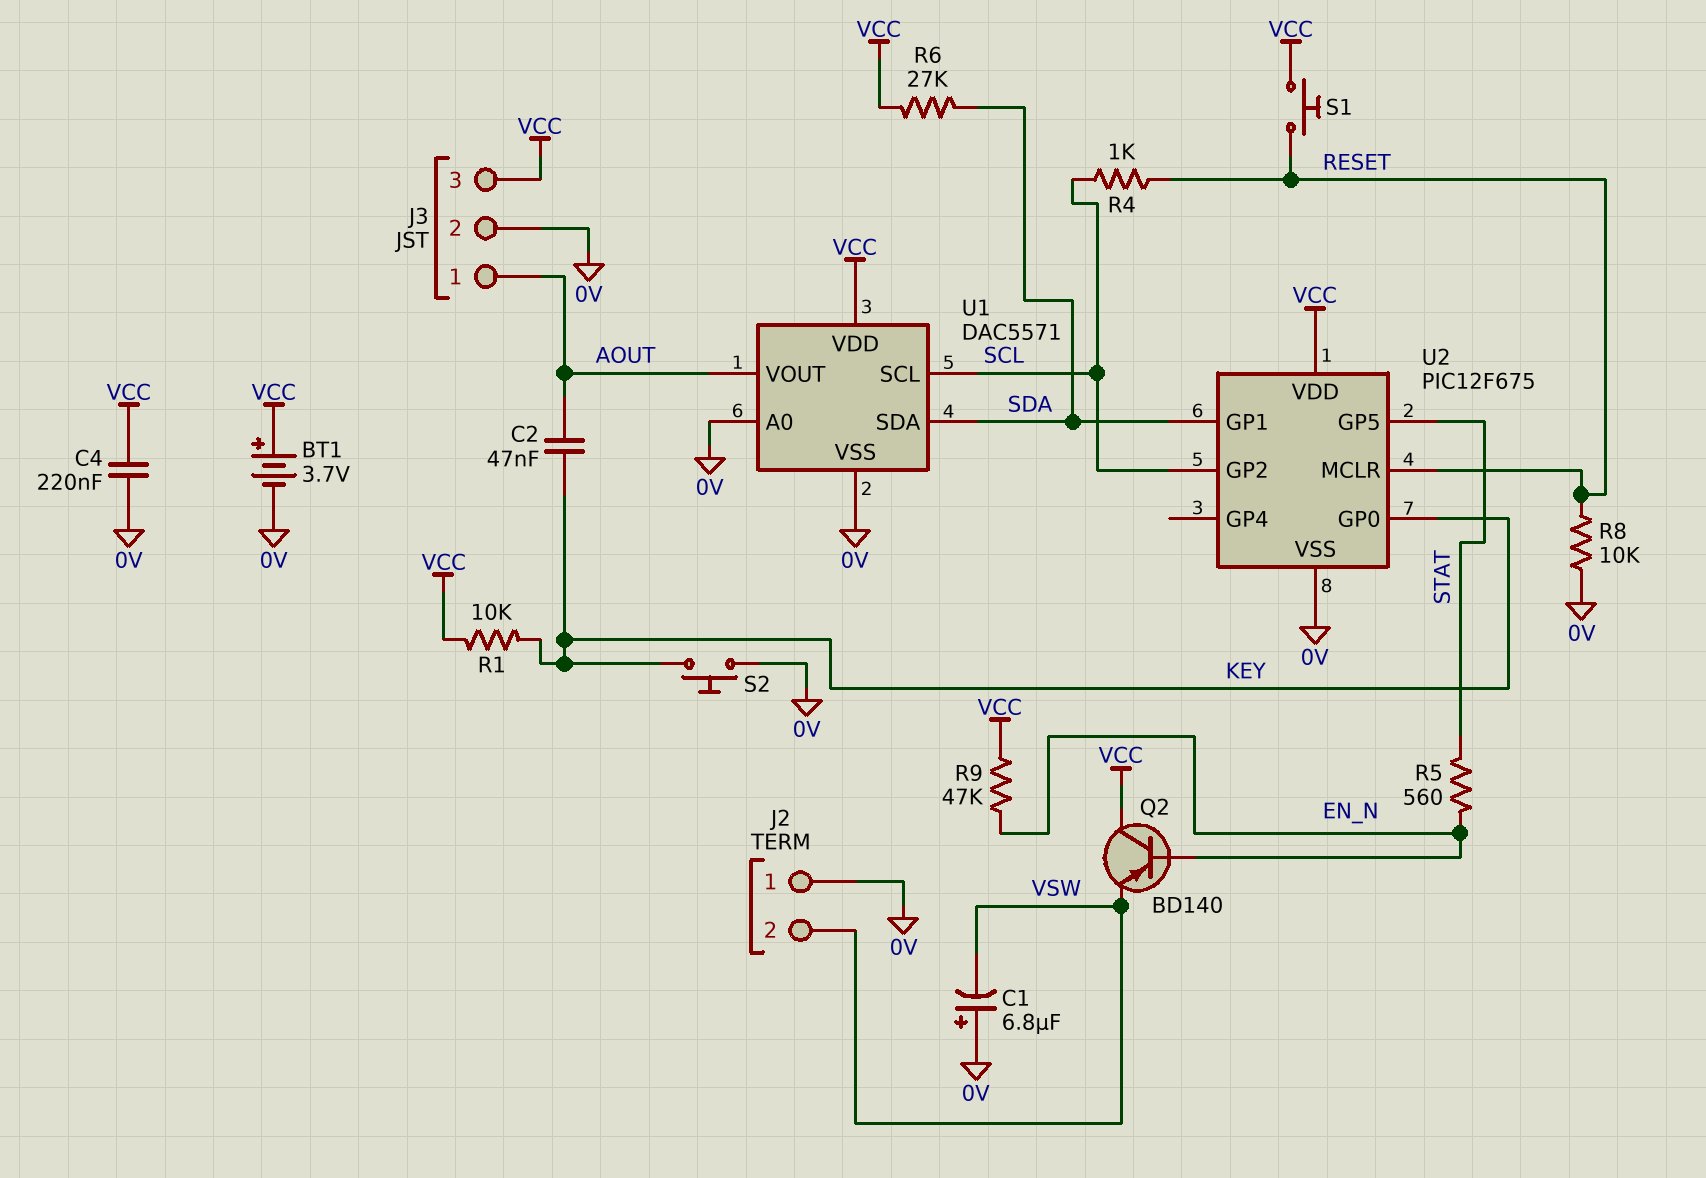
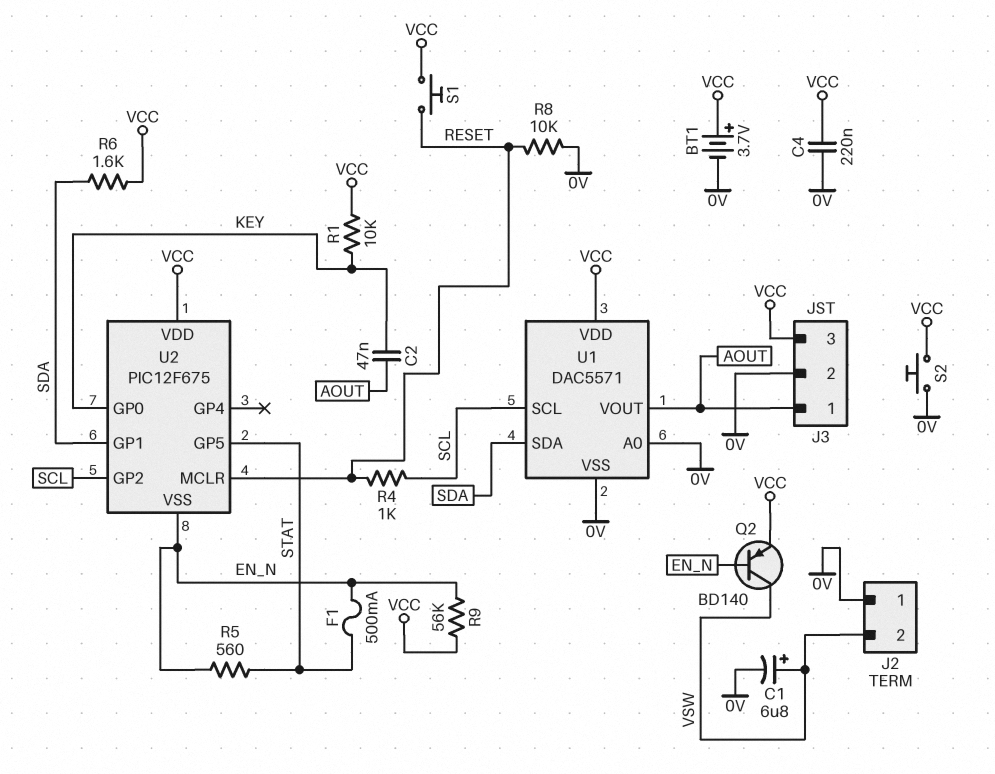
C1: 6.8uF (plus 0V, minus VSW) -> 6.8uF (plus VSW, minus 0V)
F1: none -> 500mA (EN_N, STAT)
Q2: PNP BD140 (B EN_N, C VCC, E VSW) -> PNP BD140 (B EN_N, C VSW, E VCC)
R6: 27k (SDA, VCC) -> 1.6k (SDA, VCC)
R9: 47k (EN_N, VCC) -> 56k (EN_N, VCC)
S2: button (0V, KEY) -> button (0V, VCC)
U2 pin VSS: 0V -> EN_N

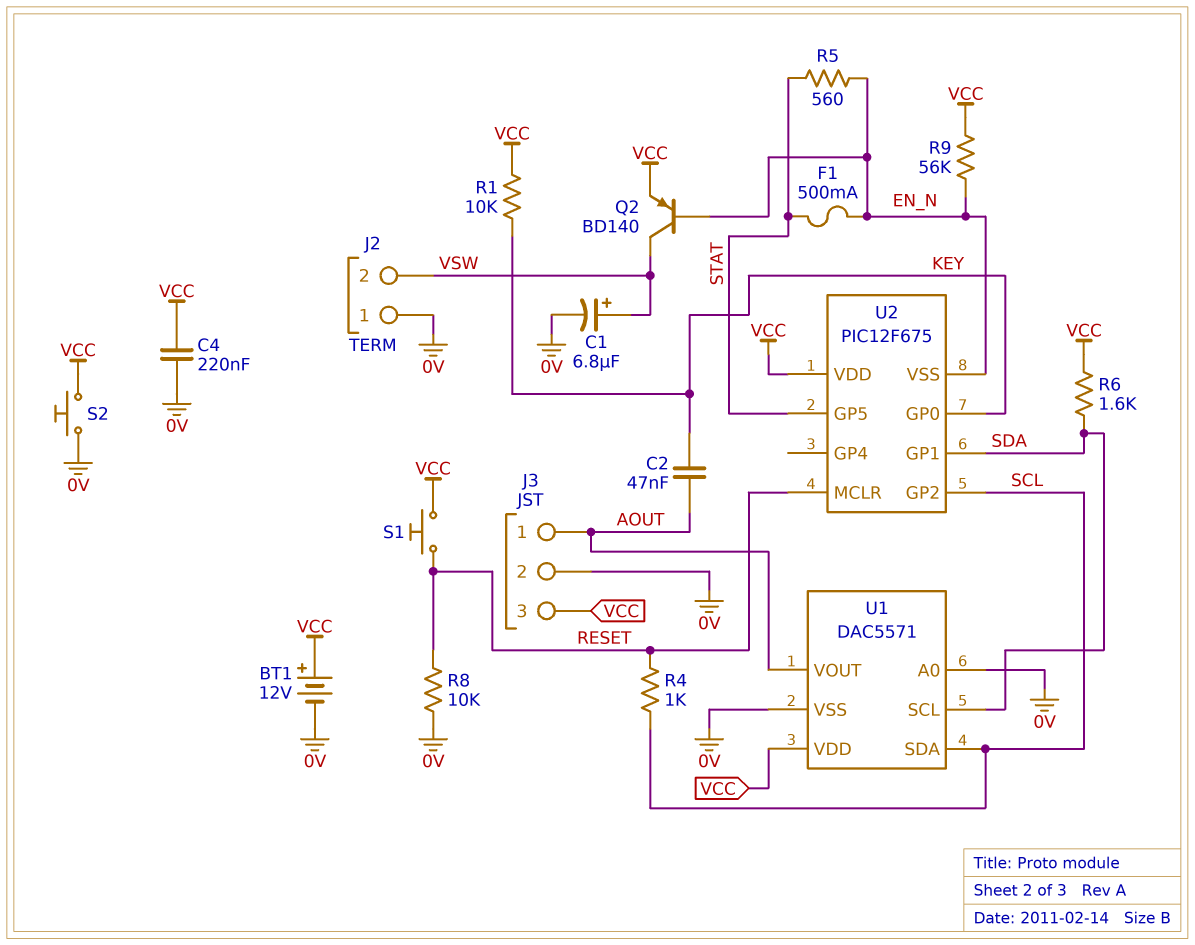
BT1: 3.7V (plus VCC, minus 0V) -> 12V (plus VCC, minus 0V)
U1 pin SCL: SCL -> SDA
U1 pin SDA: SDA -> SCL

